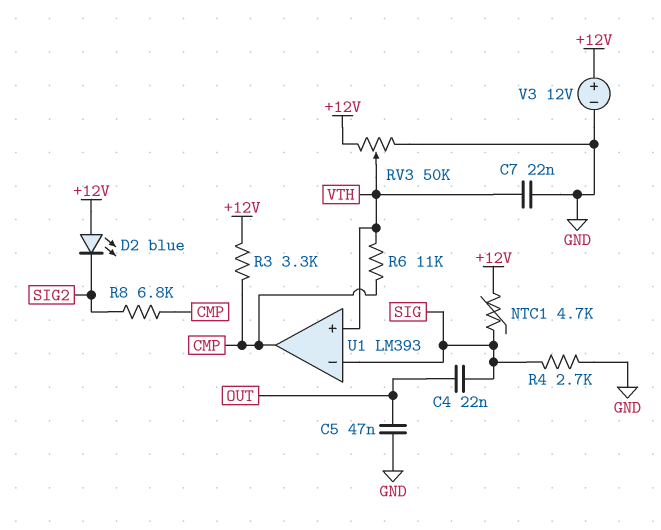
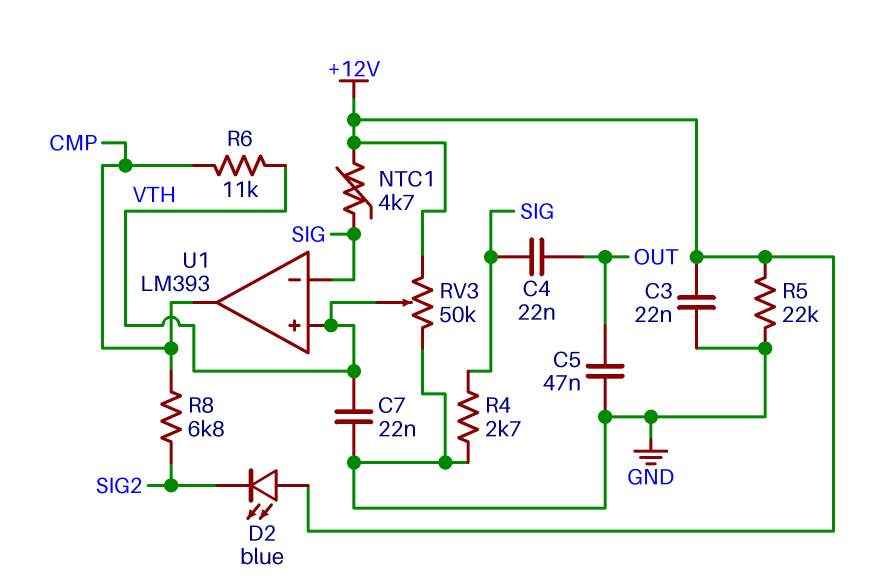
C3: none -> 22nF (+12V, GND)
R3: 3.3k (+12V, CMP) -> none
R5: none -> 22k (+12V, GND)
V3: 12V (plus +12V, minus GND) -> none

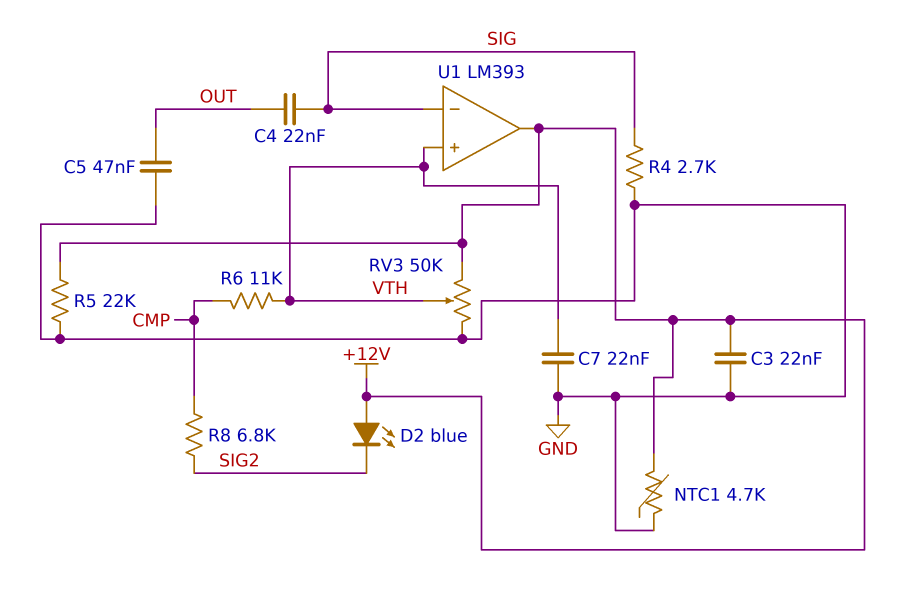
NTC1: 4.7k (+12V, SIG) -> 4.7k (+12V, GND)
U1 pin out: CMP -> +12V

